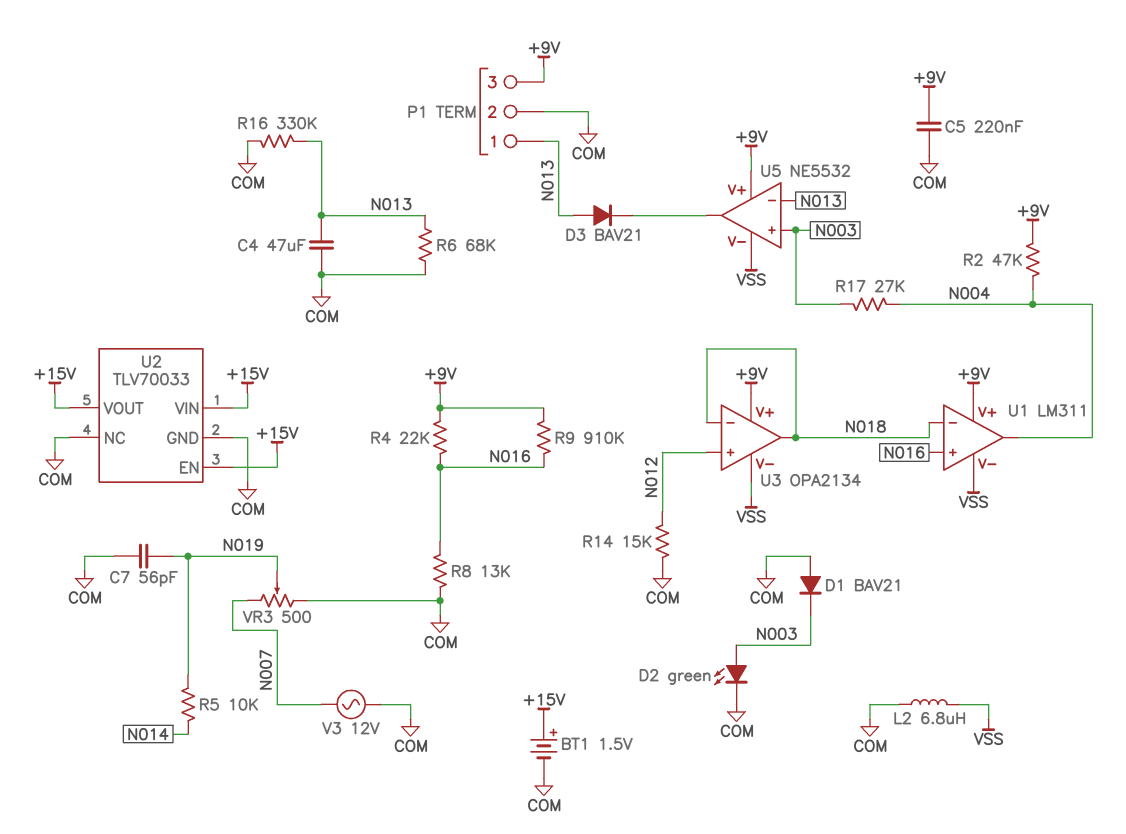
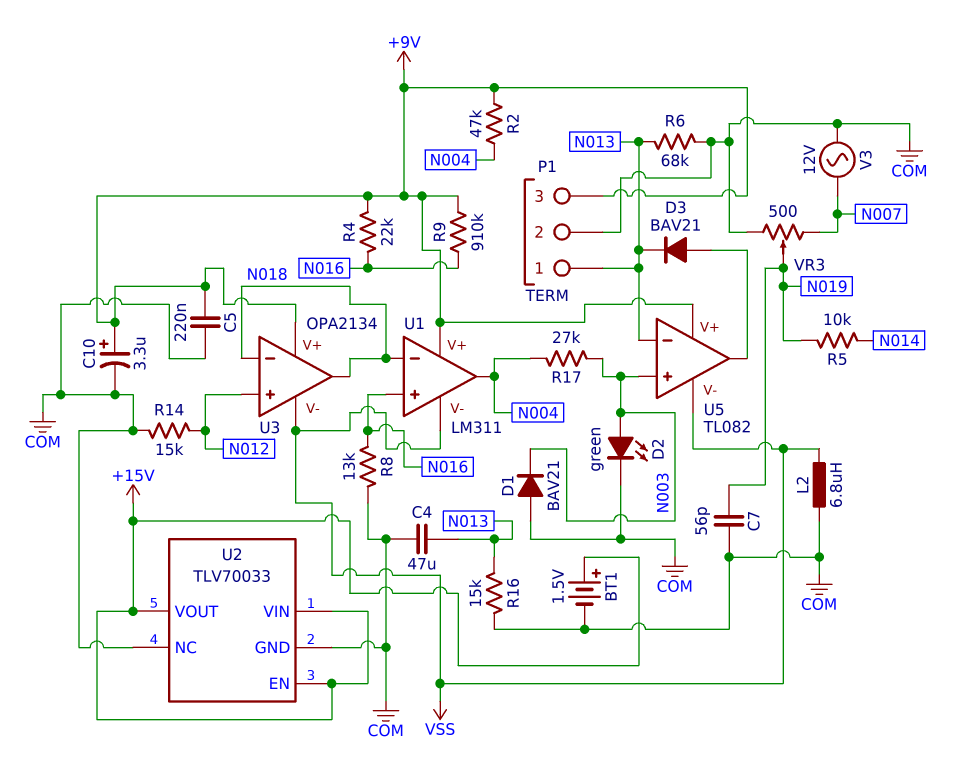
C10: none -> 3.3uF (plus +9V, minus COM)
D3: diode BAV21 (A N013, K U5/out) -> diode BAV21 (A U5/out, K N013)
R16: 330k (COM, N013) -> 15k (COM, N013)
U5: NE5532 -> TL082

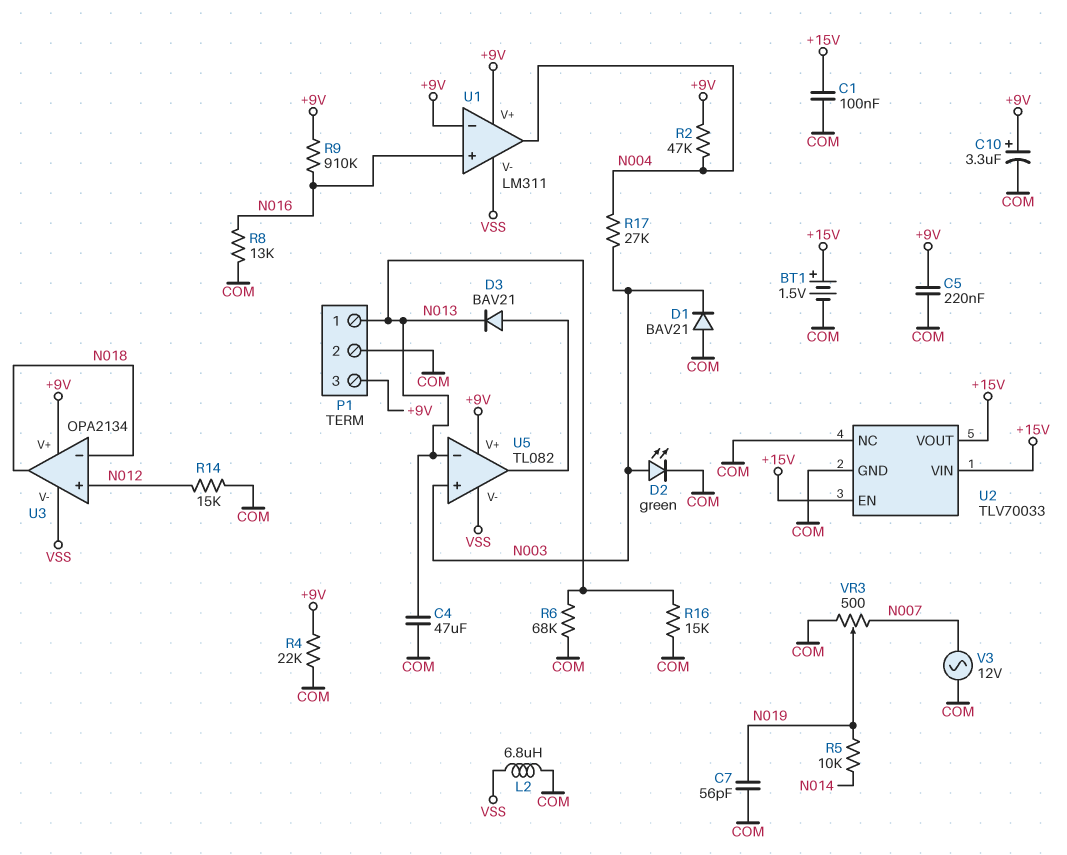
C1: none -> 100nF (+15V, COM)
R4: 22k (+9V, N016) -> 22k (+9V, COM)
U1 pin in-: N018 -> +9V

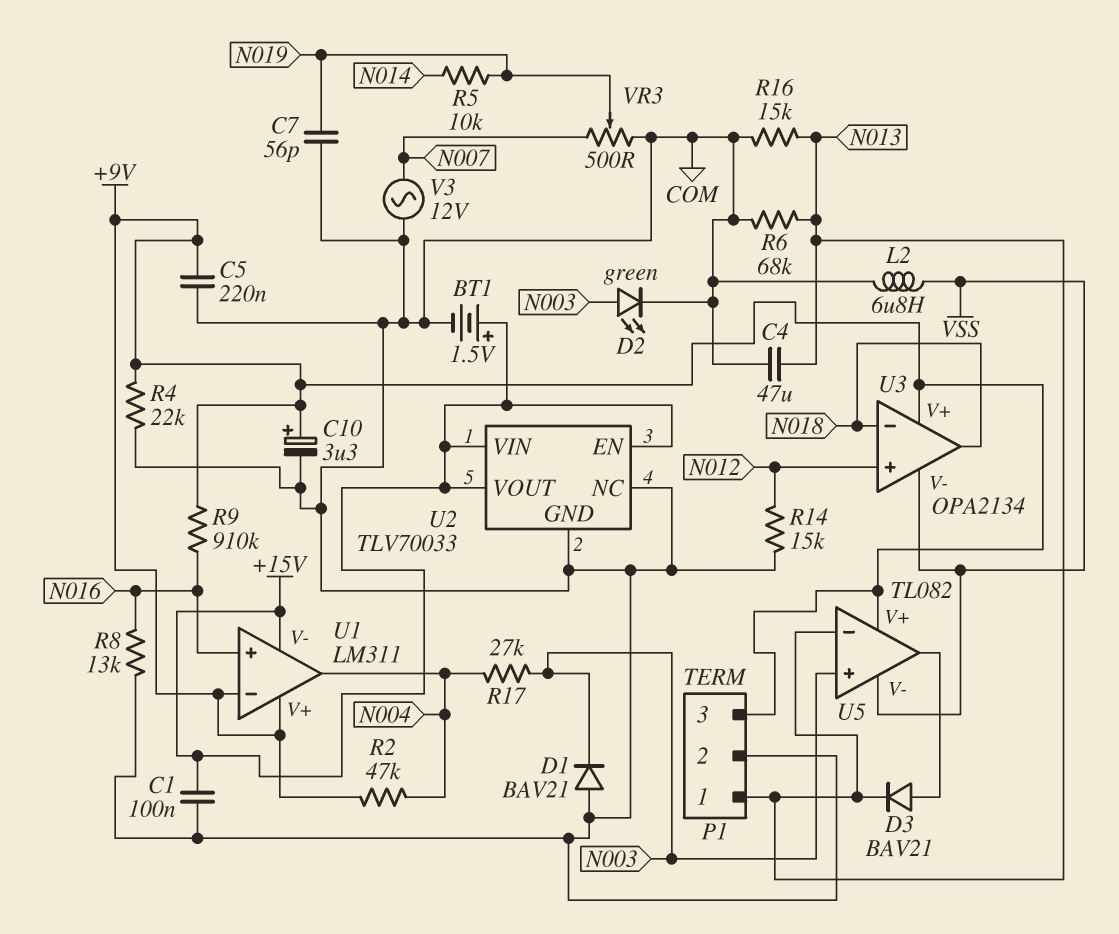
U1 pin V-: VSS -> +15V

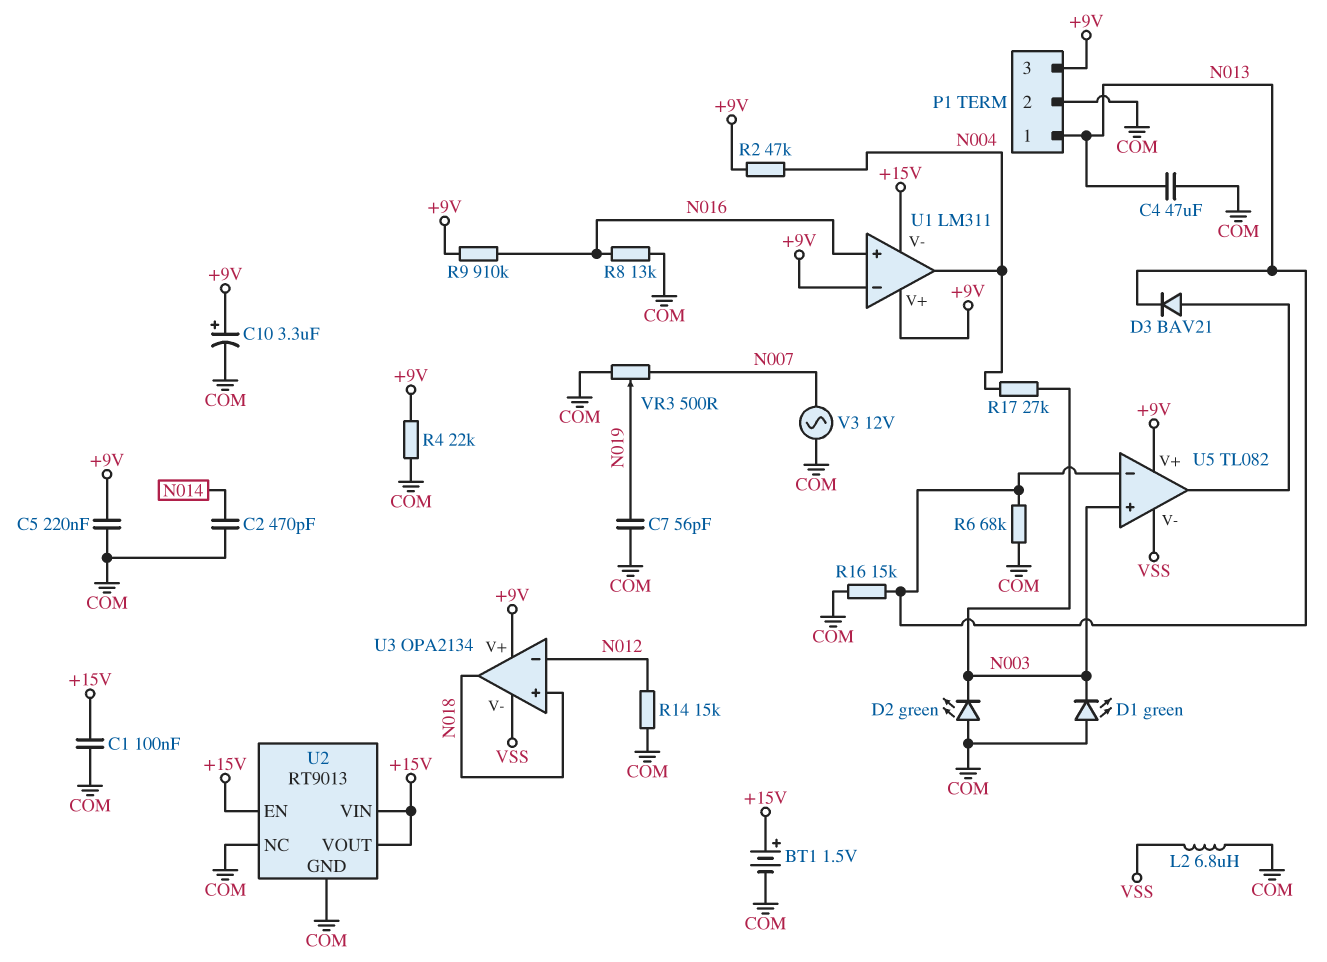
C2: none -> 470pF (COM, N014)
D1: diode BAV21 (A COM, K N003) -> LED green (A COM, K N003)
D2: LED green (A N003, K COM) -> LED green (A COM, K N003)
R5: 10k (N014, N019) -> none
U2: TLV70033 -> RT9013
U3 pin in+: N012 -> N018
U3 pin in-: N018 -> N012

